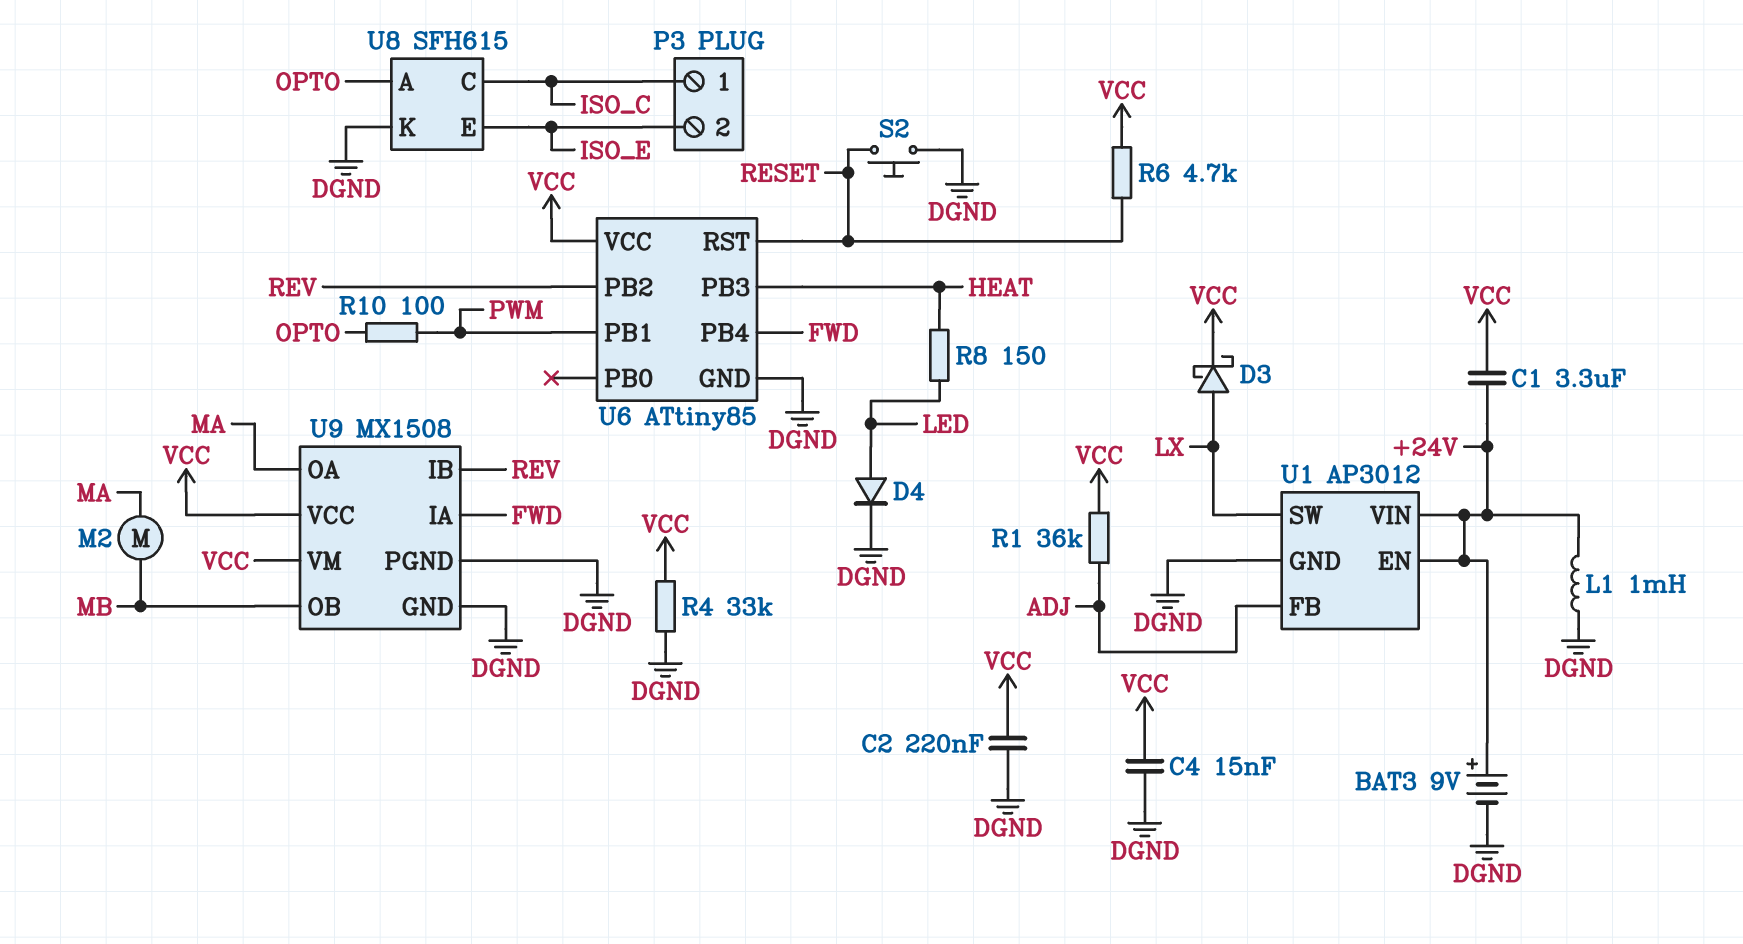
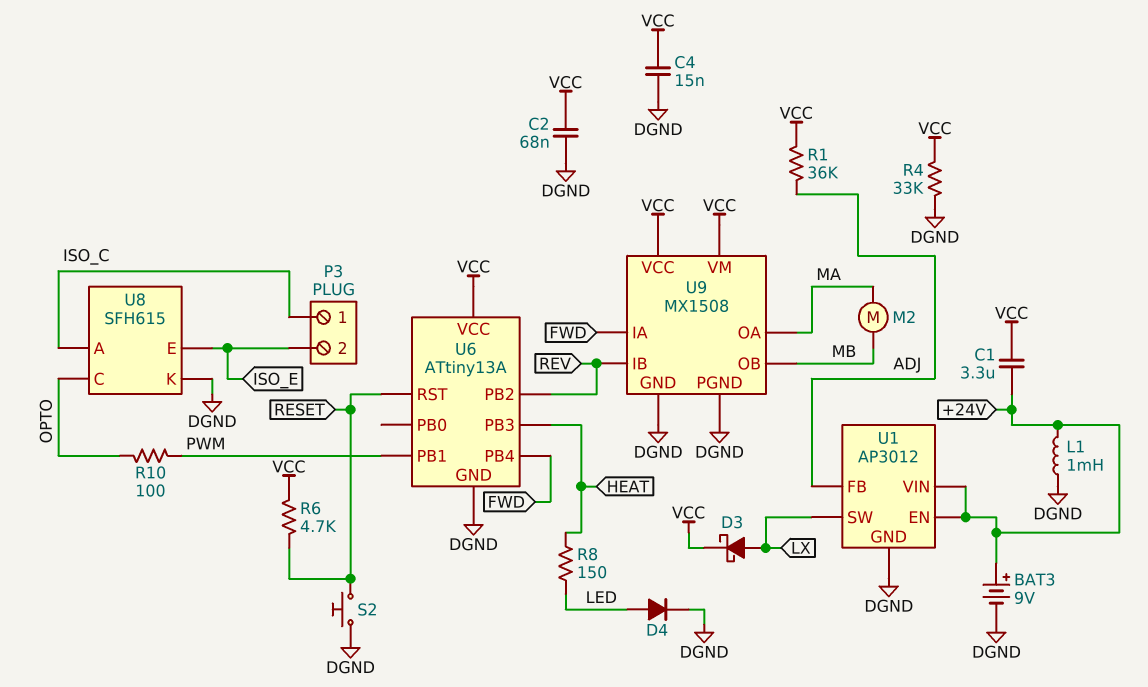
C2: 220nF (DGND, VCC) -> 68nF (DGND, VCC)
U6: ATtiny85 -> ATtiny13A
U8 pin A: OPTO -> ISO_C
U8 pin C: ISO_C -> OPTO

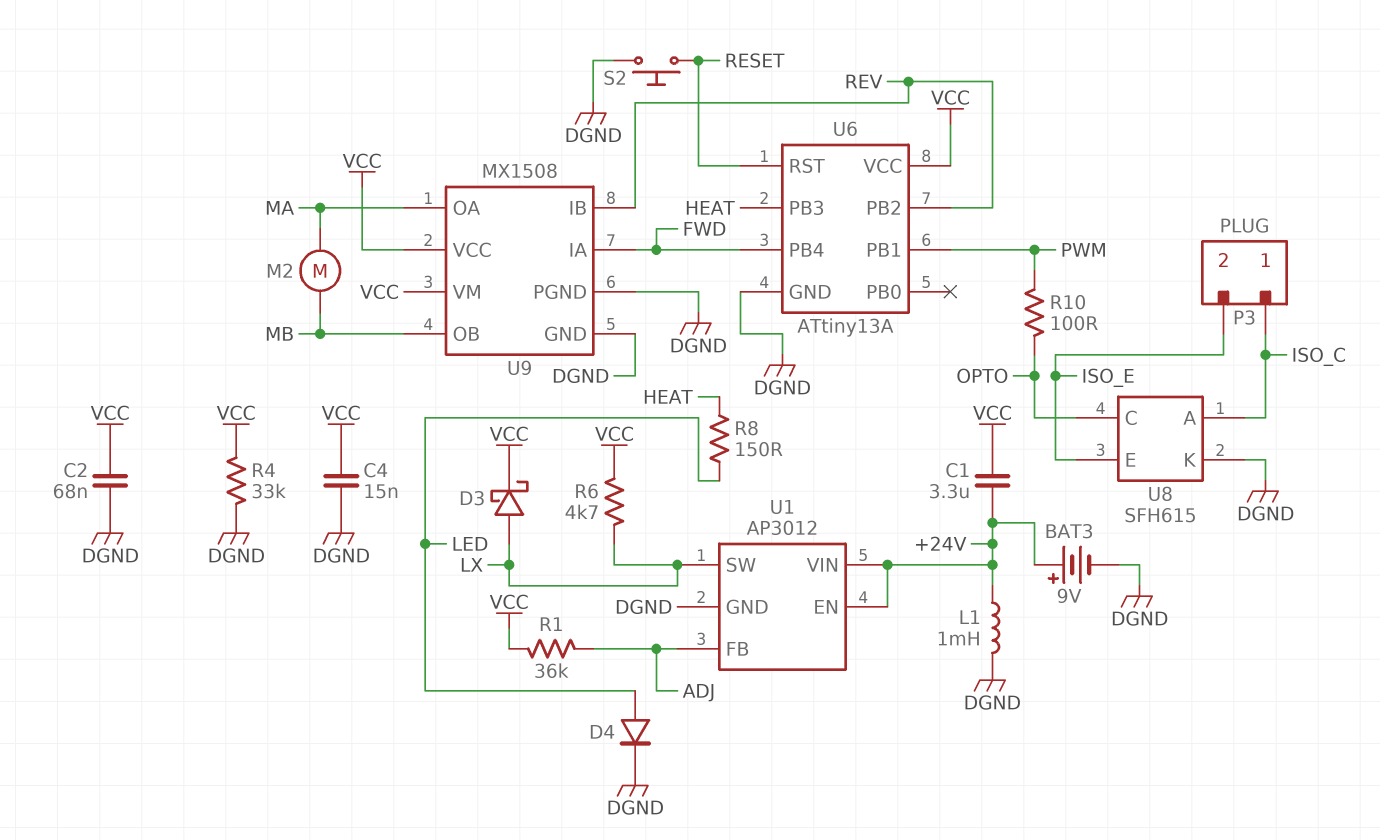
R6: 4.7k (RESET, VCC) -> 4.7k (LX, VCC)

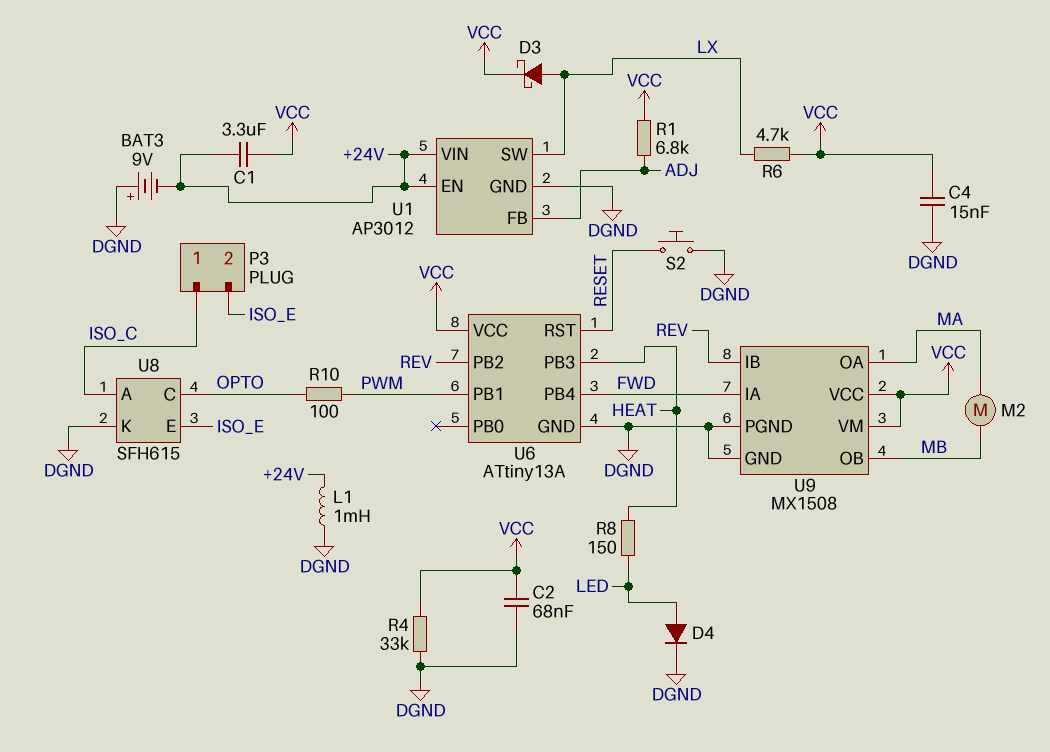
BAT3: 9V (plus +24V, minus DGND) -> 9V (plus DGND, minus +24V)
R1: 36k (ADJ, VCC) -> 6.8k (ADJ, VCC)

